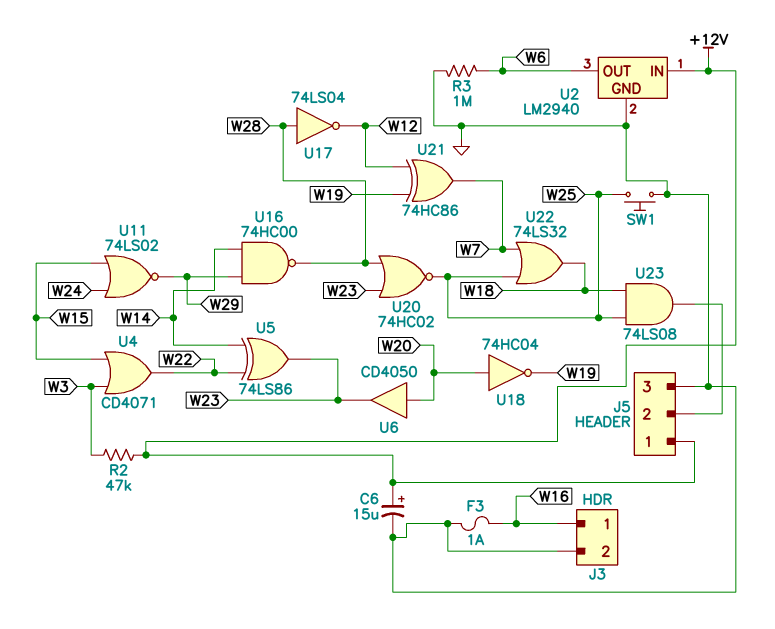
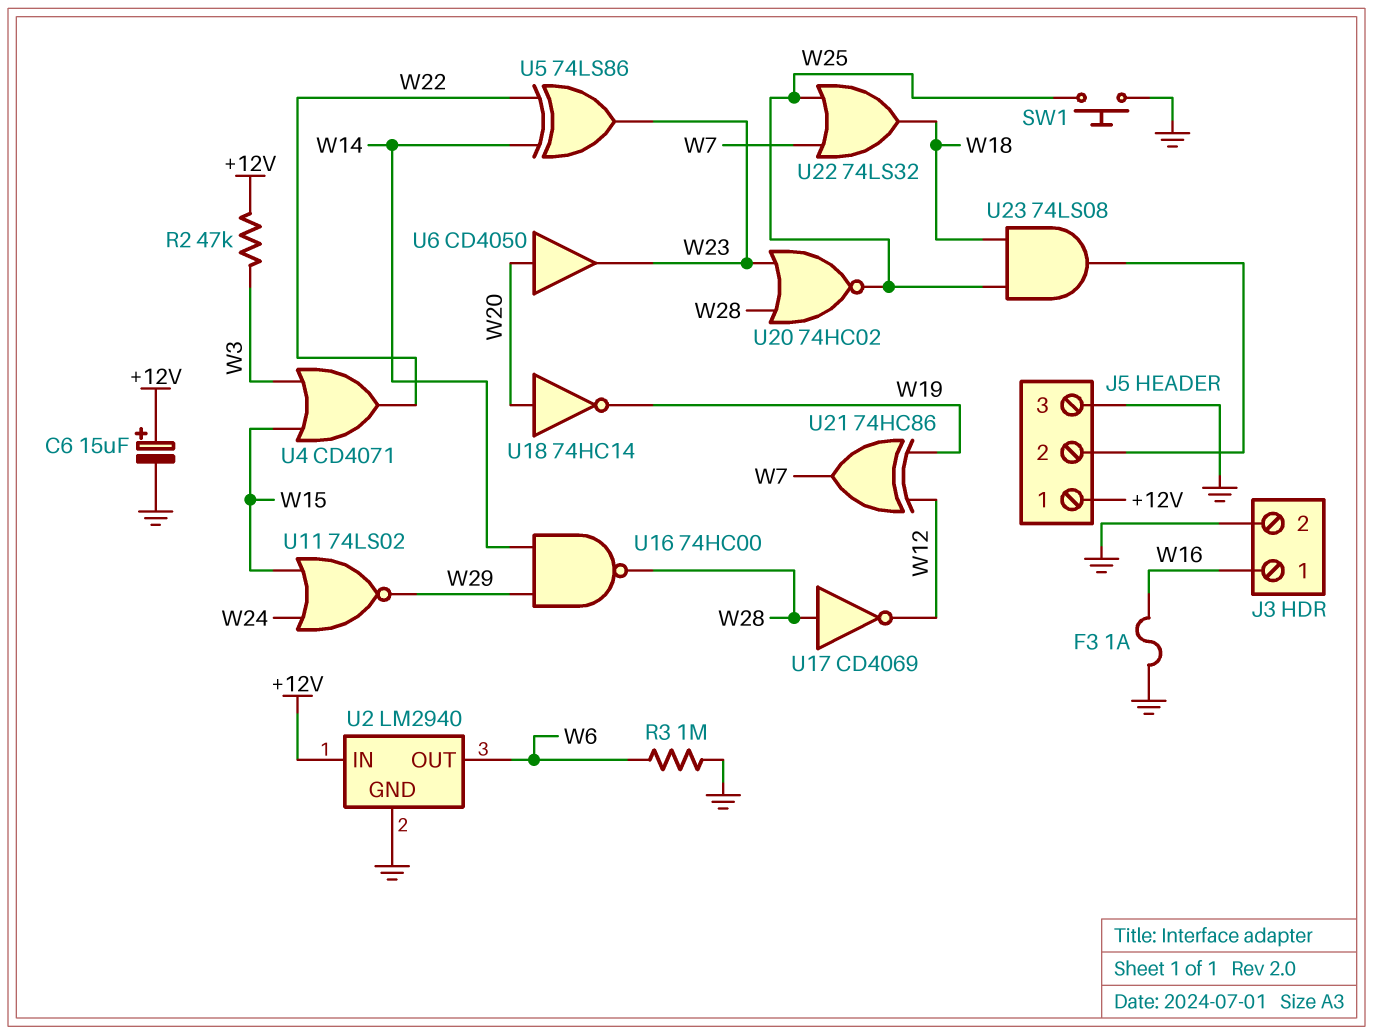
U17: NOT 74LS04 (in W28, out W12) -> NOT CD4069 (in W28, out W12)
U18: NOT 74HC04 (in W20, out W19) -> NOT 74HC14 (in W20, out W19)

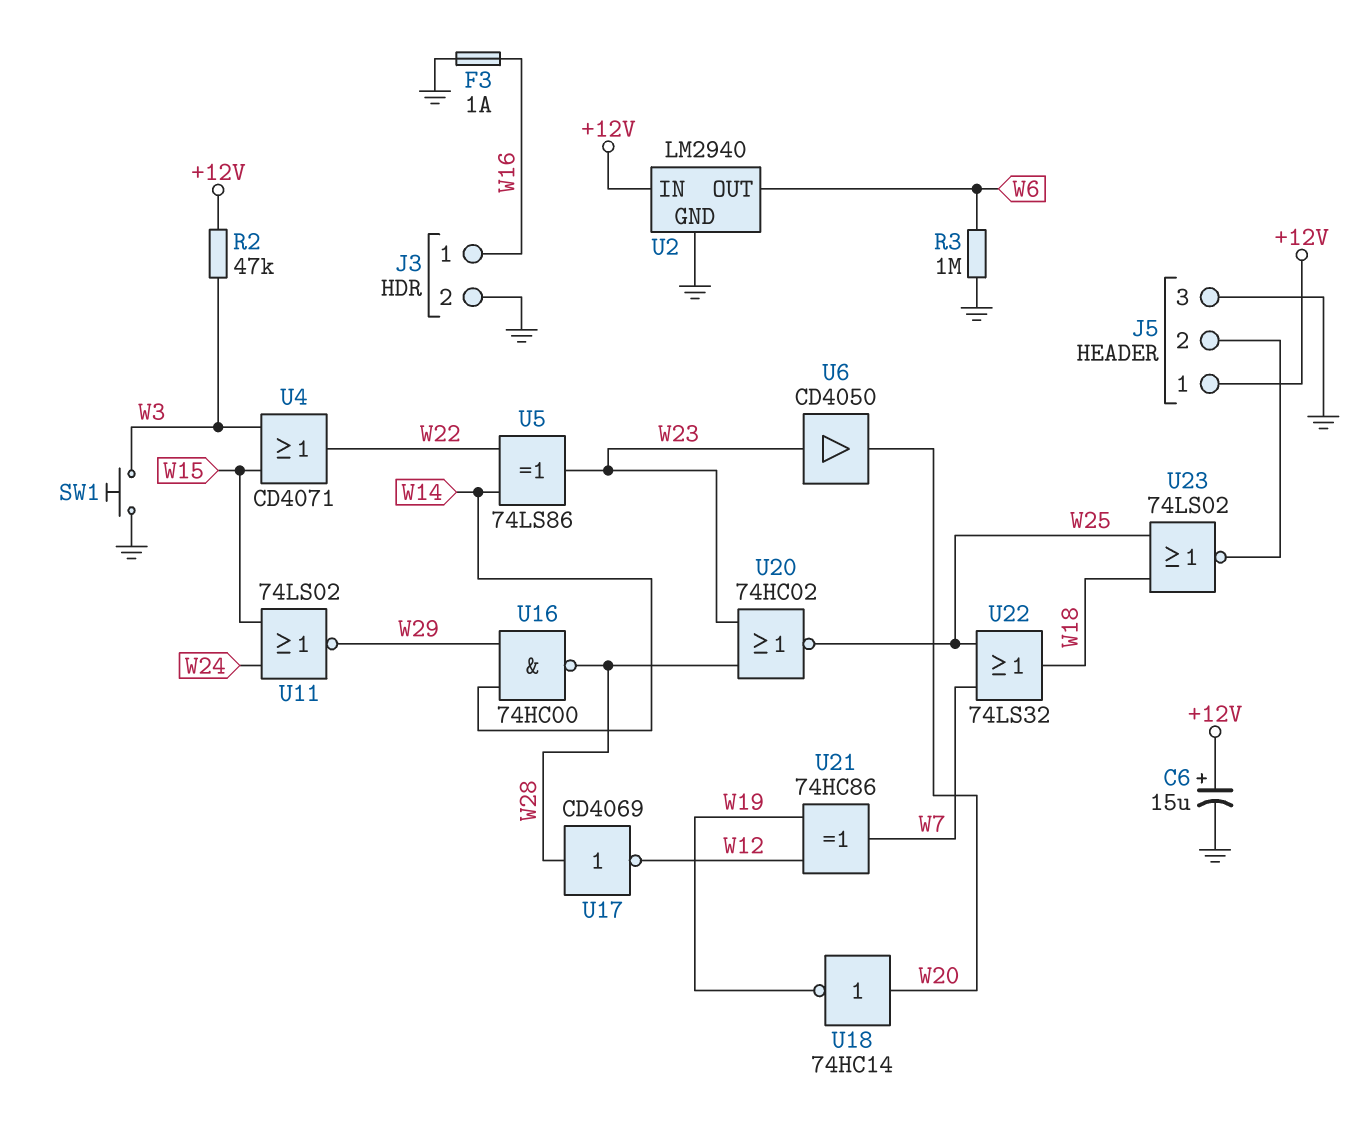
SW1: button (GND, W25) -> button (GND, W3)
U6: buffer CD4050 (in W20, out W23) -> buffer CD4050 (in W23, out W20)
U23: AND 74LS08 (in W18, in W25, out J5/2) -> NOR 74LS02 (in W18, in W25, out J5/2)

